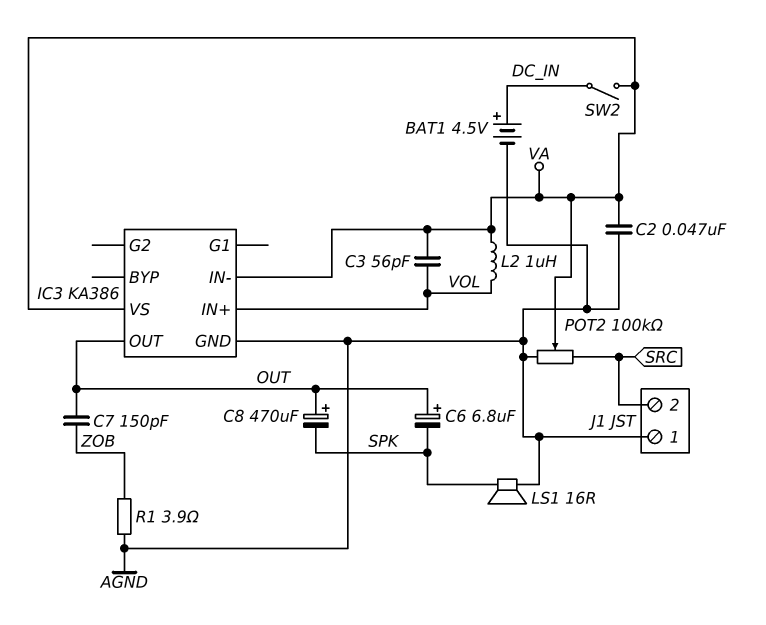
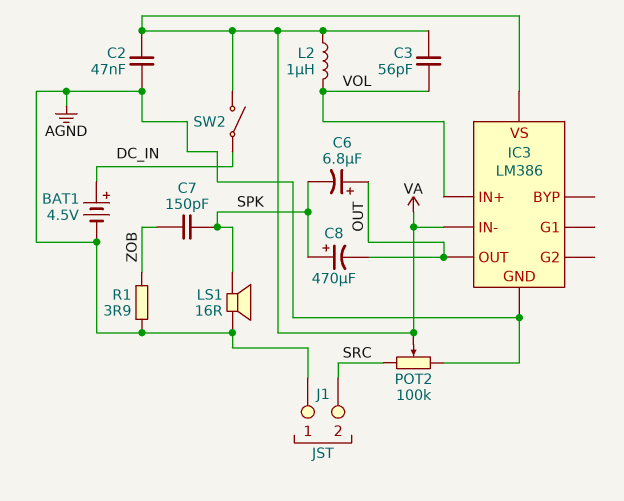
C7: 150pF (OUT, ZOB) -> 150pF (SPK, ZOB)
C8: 470uF (plus OUT, minus SPK) -> 470uF (plus SPK, minus OUT)
IC3: KA386 -> LM386

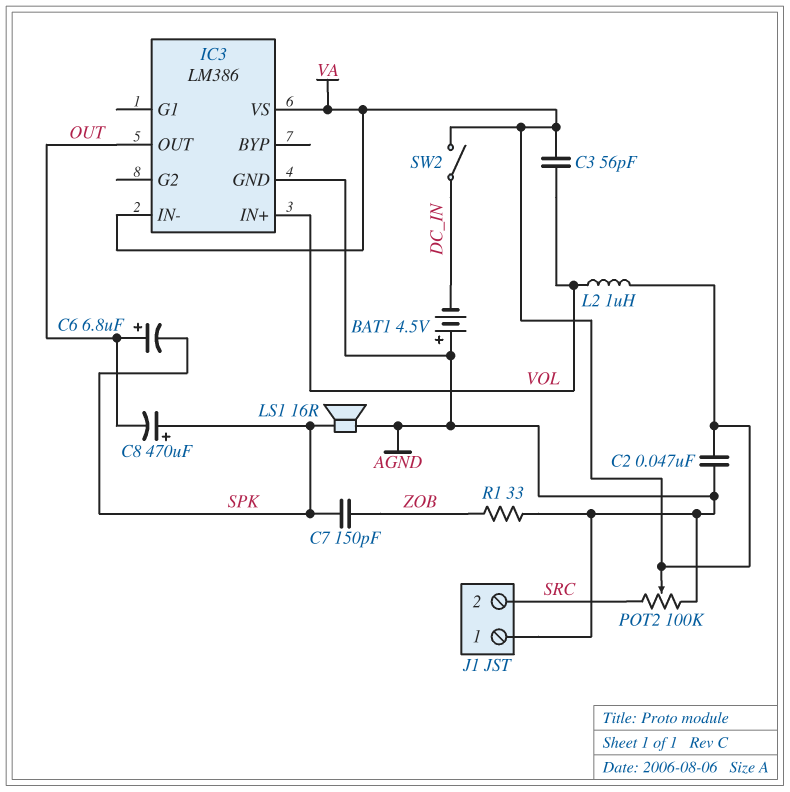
BAT1: 4.5V (plus DC_IN, minus AGND) -> 4.5V (plus AGND, minus DC_IN)
R1: 3.9 (AGND, ZOB) -> 33 (AGND, ZOB)

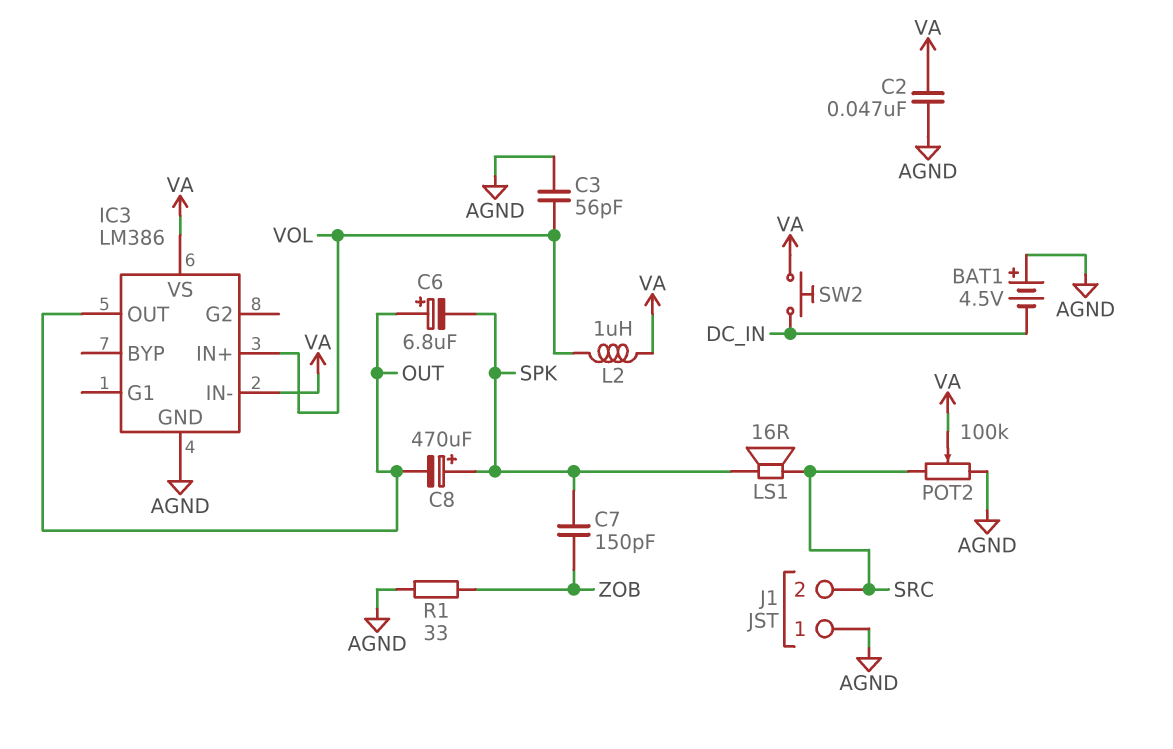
C3: 56pF (VA, VOL) -> 56pF (AGND, VOL)
LS1: speaker 16R (AGND, SPK) -> speaker 16R (SPK, SRC)
SW2: switch (DC_IN, VA) -> button (DC_IN, VA)

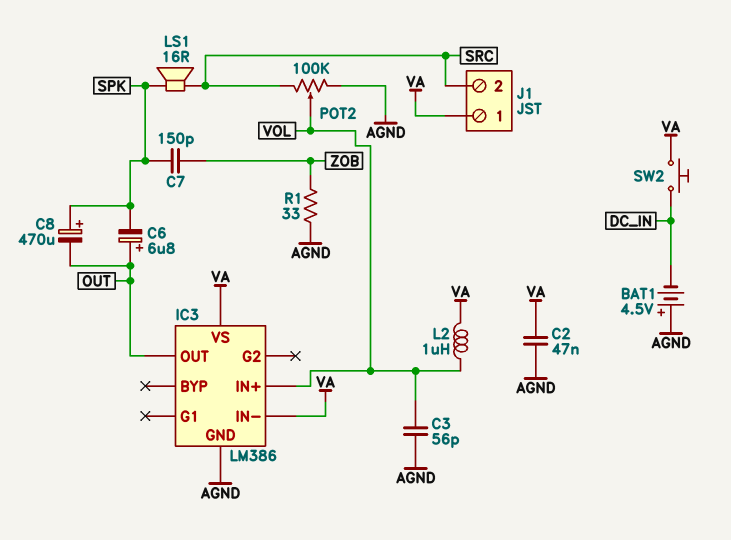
J1 pin 1: AGND -> VA
POT2: 100k (AGND, SRC, wiper VA) -> 100k (AGND, SRC, wiper VOL)

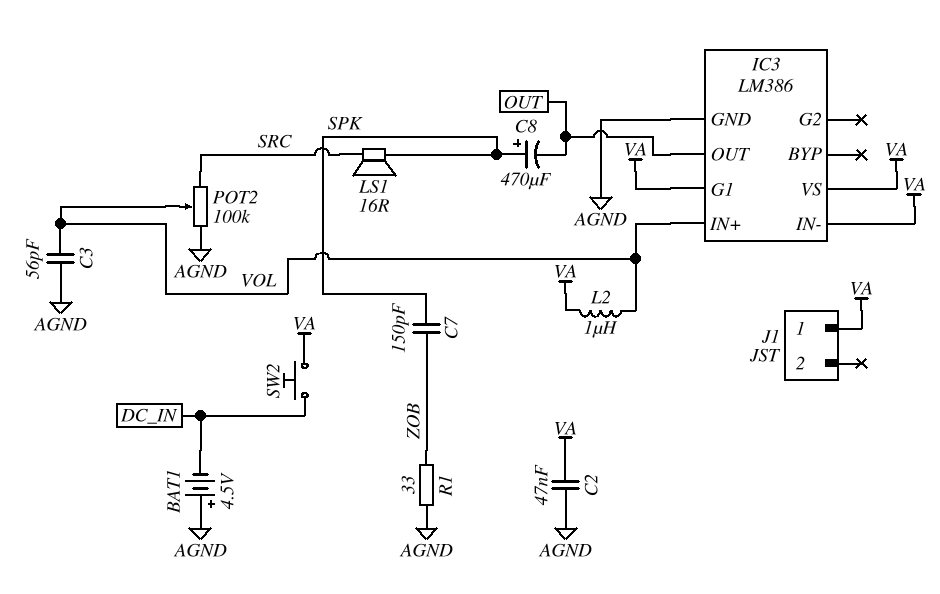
C6: 6.8uF (plus OUT, minus SPK) -> none
IC3 pin G1: none -> VA
J1 pin 2: SRC -> none

